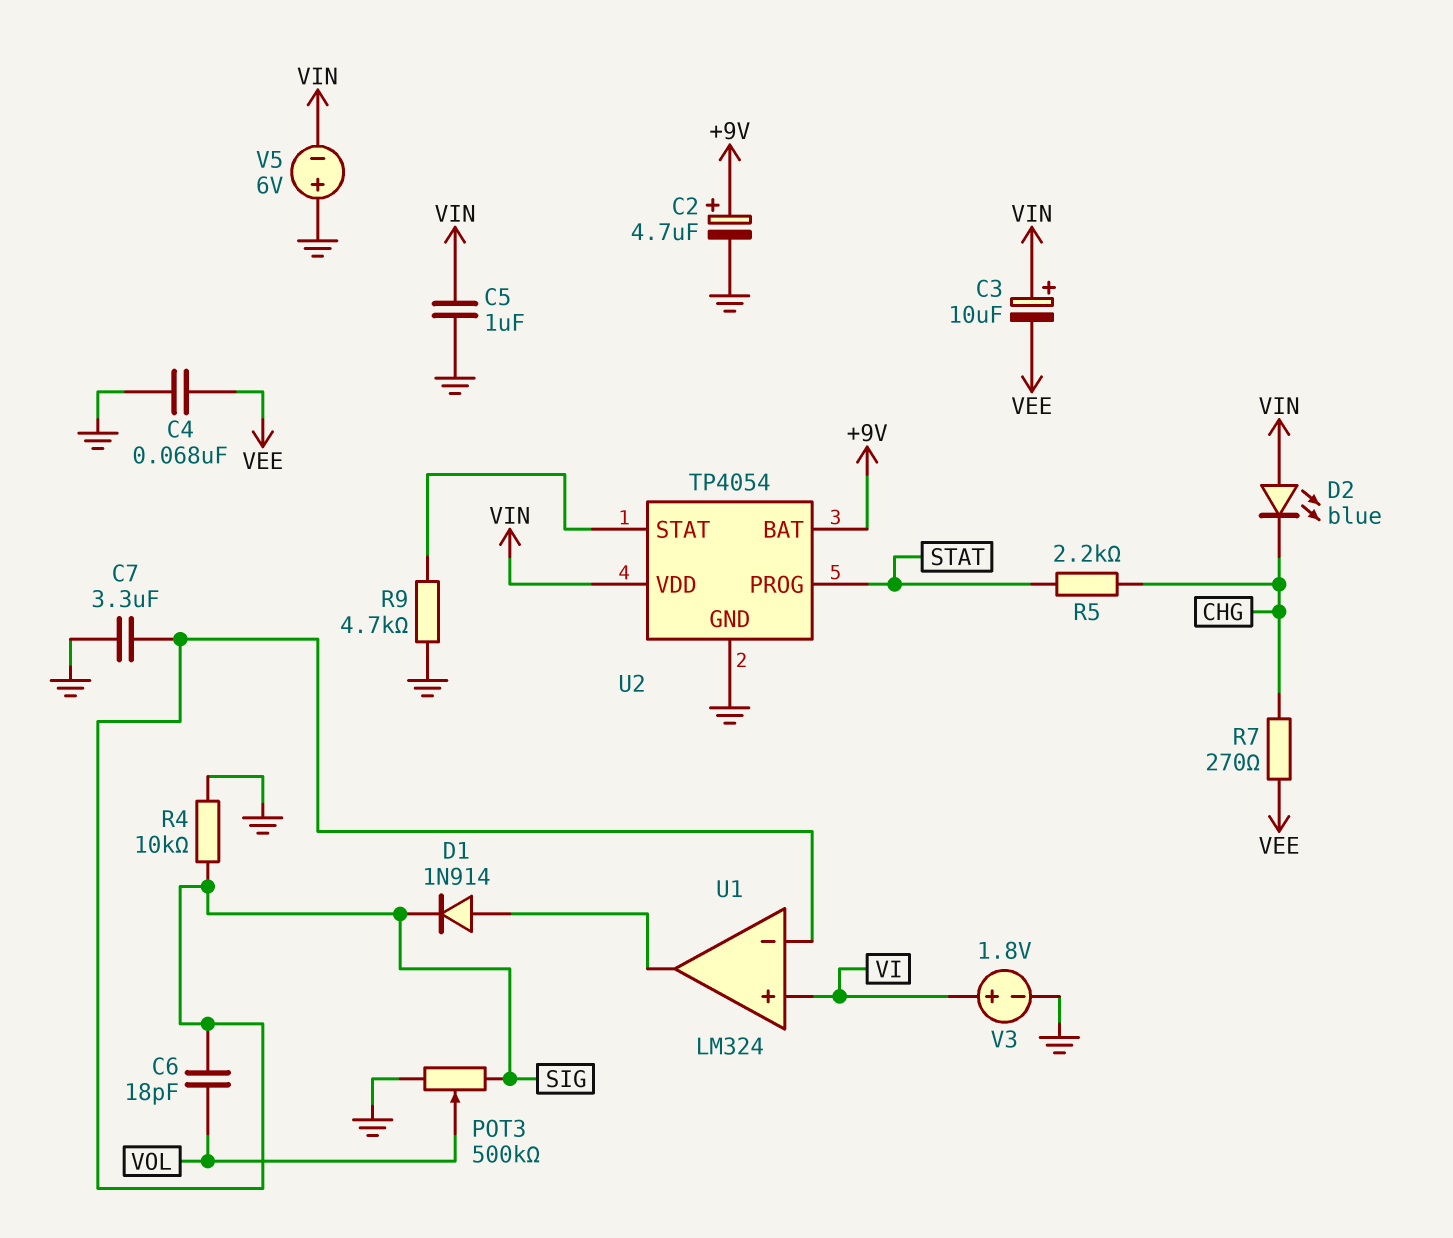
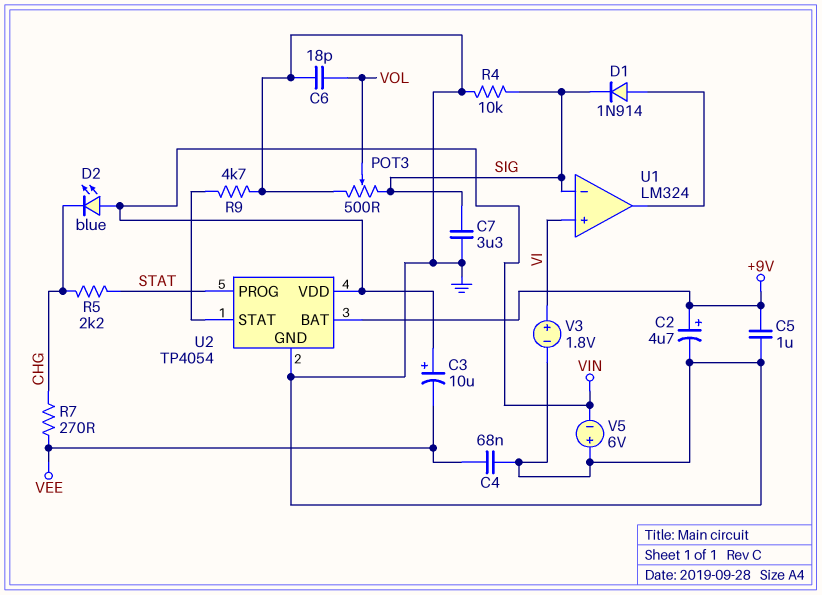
C5: 1uF (GND, VIN) -> 1uF (+9V, GND)
C6: 18pF (SIG, VOL) -> 18pF (GND, VOL)
POT3: 500k (GND, SIG, wiper VOL) -> 500 (GND, SIG, wiper VOL)

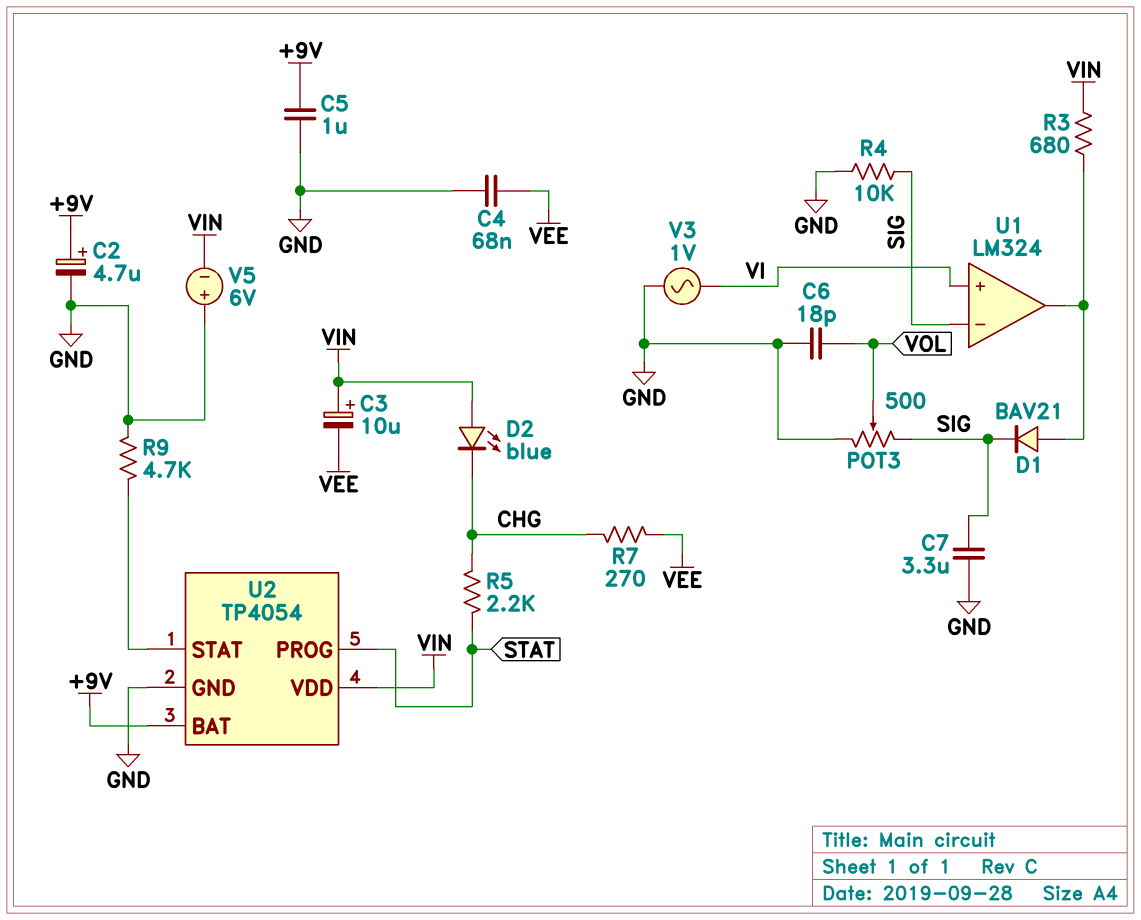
D1: diode 1N914 (A U1/out, K SIG) -> diode BAV21 (A U1/out, K SIG)
R3: none -> 680 (U1/out, VIN)
V3: 1.8V (plus VI, minus GND) -> AC 1V (GND, VI)

